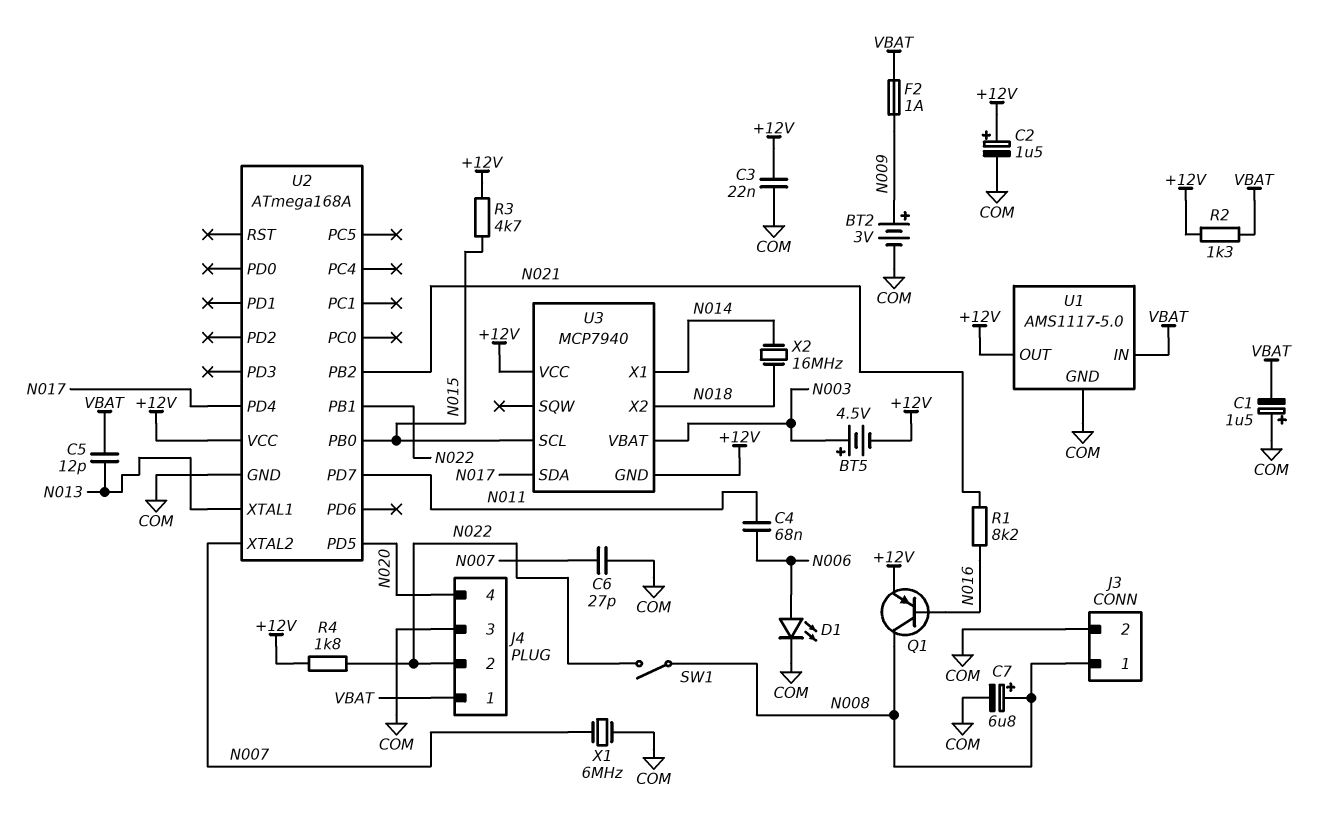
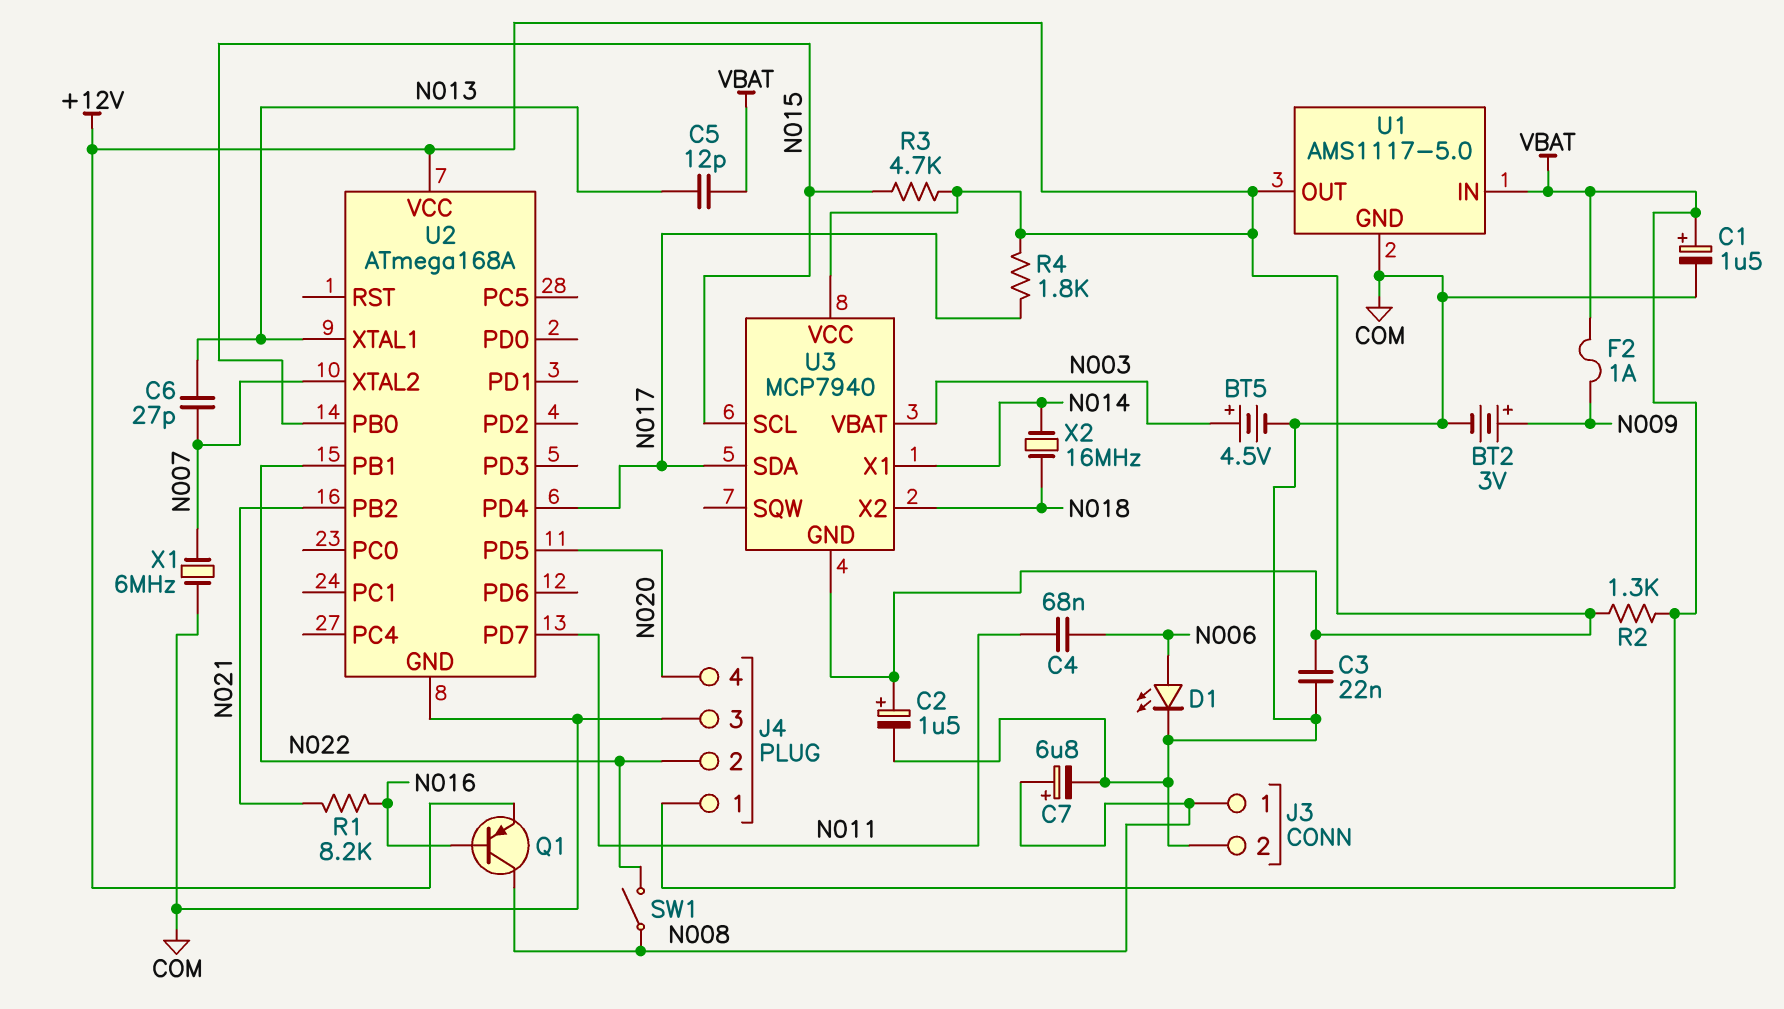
BT5: 4.5V (plus N003, minus +12V) -> 4.5V (plus N003, minus COM)
C1: 1.5uF (plus COM, minus VBAT) -> 1.5uF (plus VBAT, minus COM)
C6: 27pF (COM, N007) -> 27pF (N007, N013)
R4: 1.8k (+12V, N022) -> 1.8k (+12V, N017)

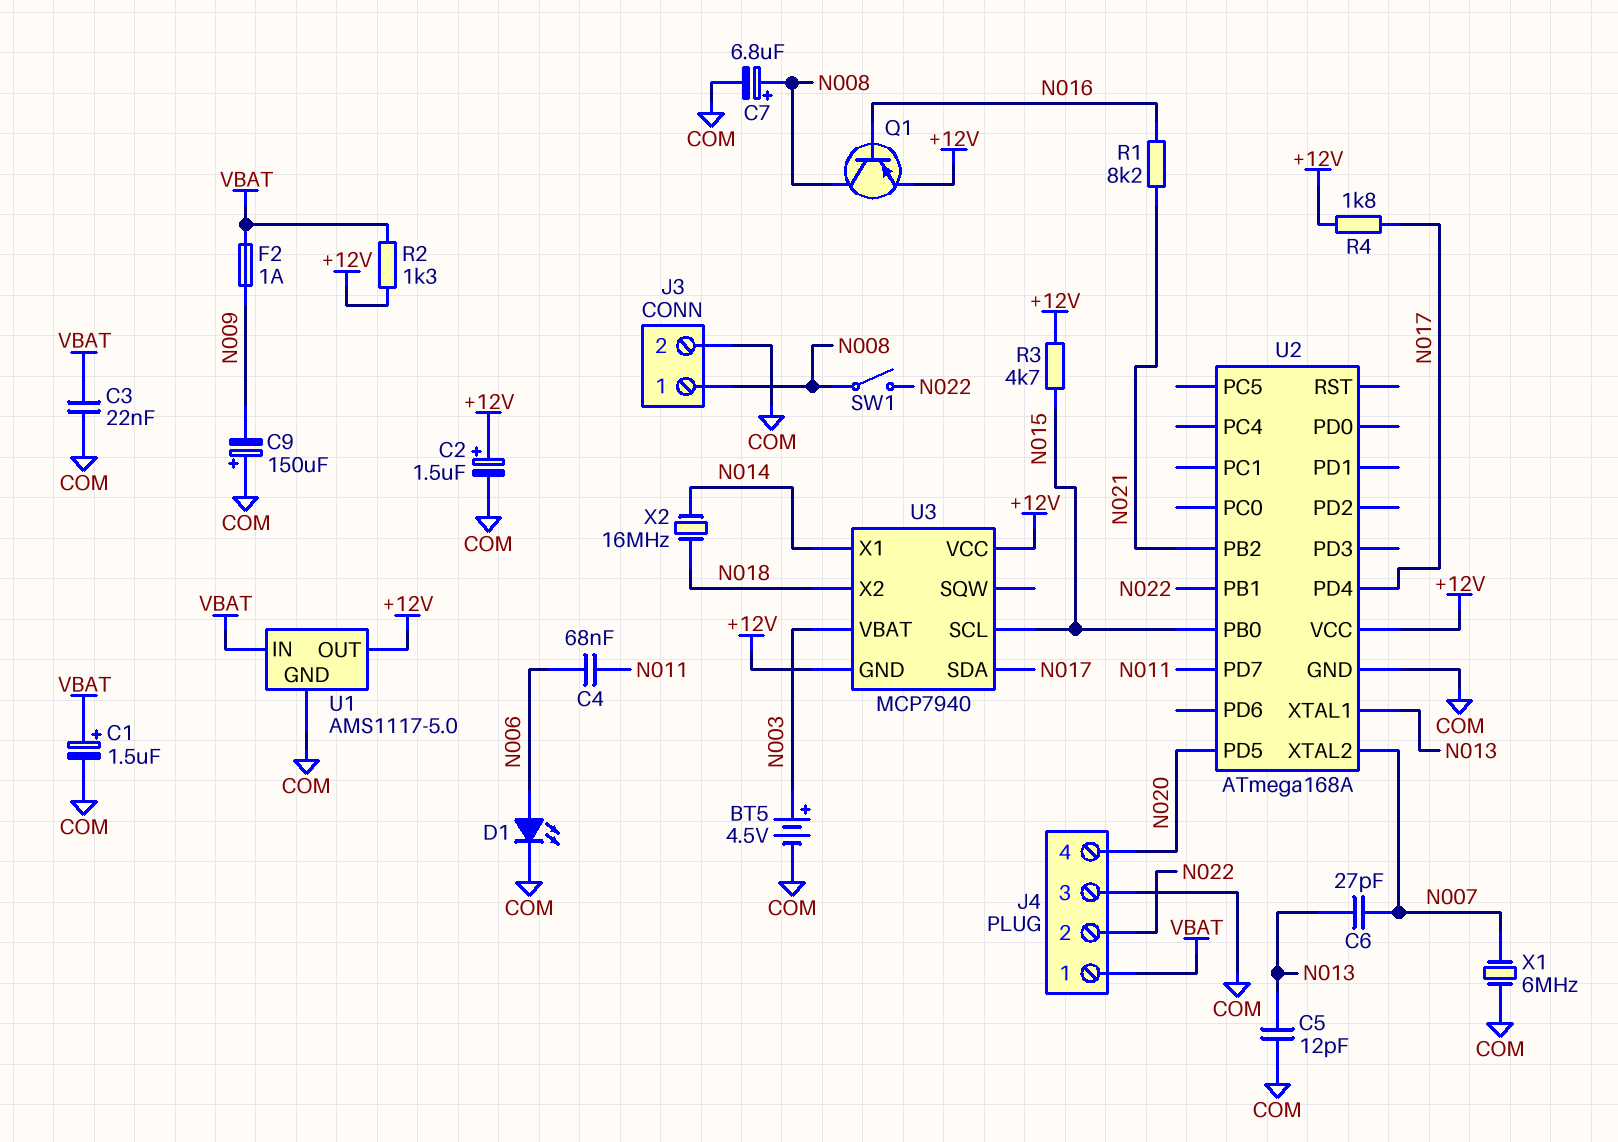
BT2: 3V (plus N009, minus COM) -> none
C3: 22nF (+12V, COM) -> 22nF (COM, VBAT)
C5: 12pF (N013, VBAT) -> 12pF (COM, N013)
C9: none -> 150uF (plus COM, minus N009)

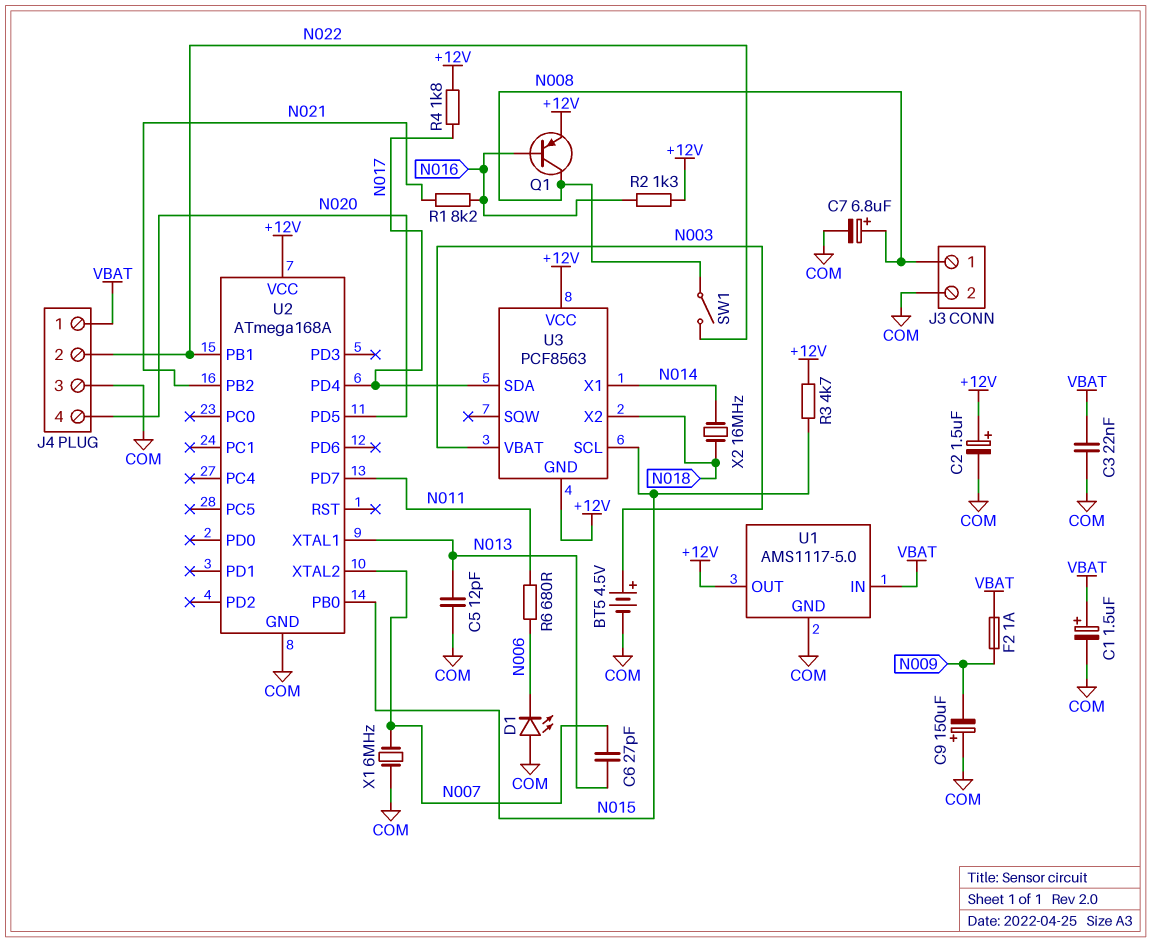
C4: 68nF (N006, N011) -> none
D1: LED (A N006, K COM) -> LED (A COM, K N006)
R2: 1.3k (+12V, VBAT) -> 1.3k (+12V, N016)
R6: none -> 680 (N006, N011)
U3: MCP7940 -> PCF8563

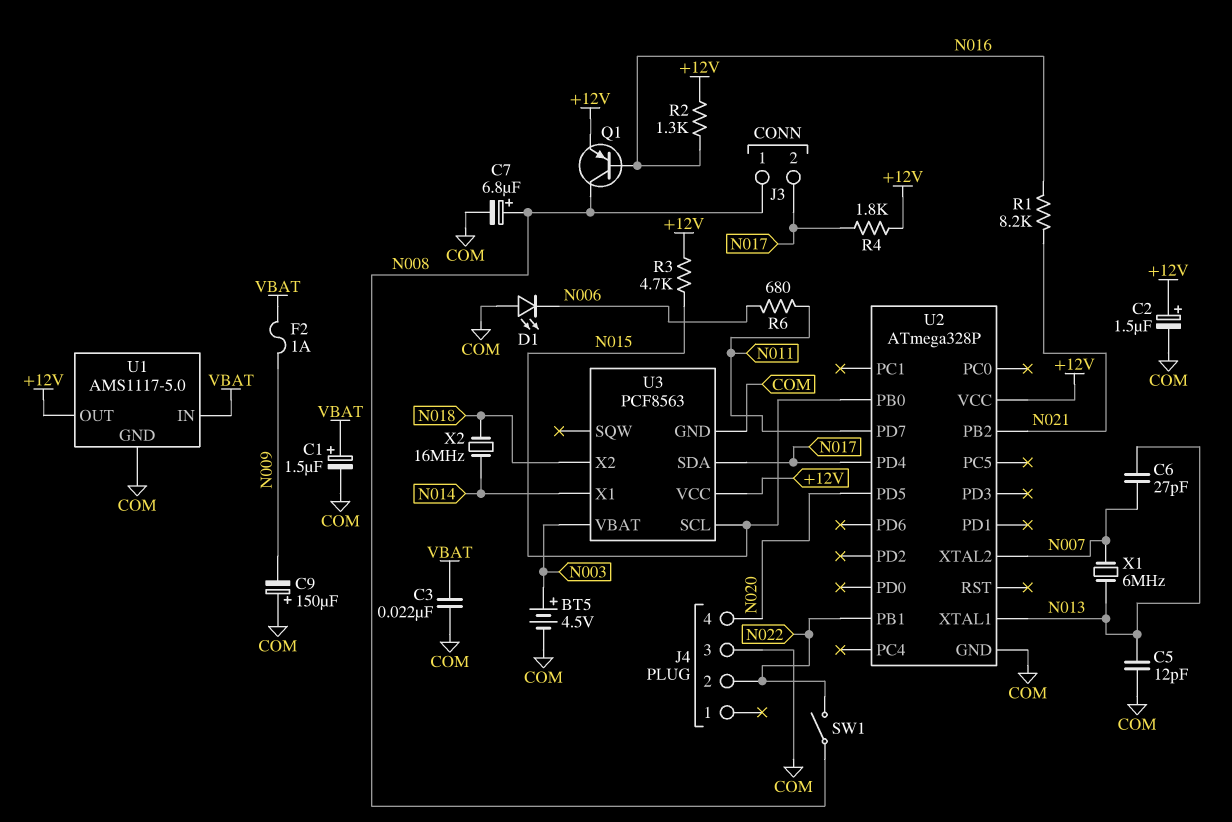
J3 pin 2: COM -> N017
J4 pin 1: VBAT -> none
U2: ATmega168A -> ATmega328P
U3 pin GND: +12V -> COM
X1: 6MHz (COM, N007) -> 6MHz (N007, N013)

